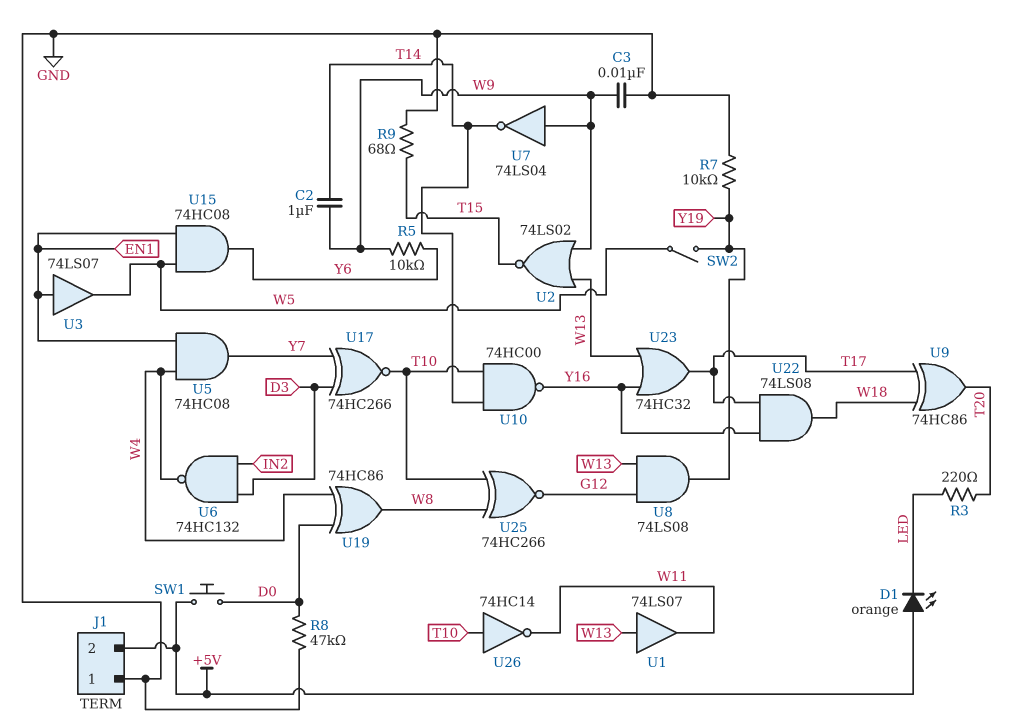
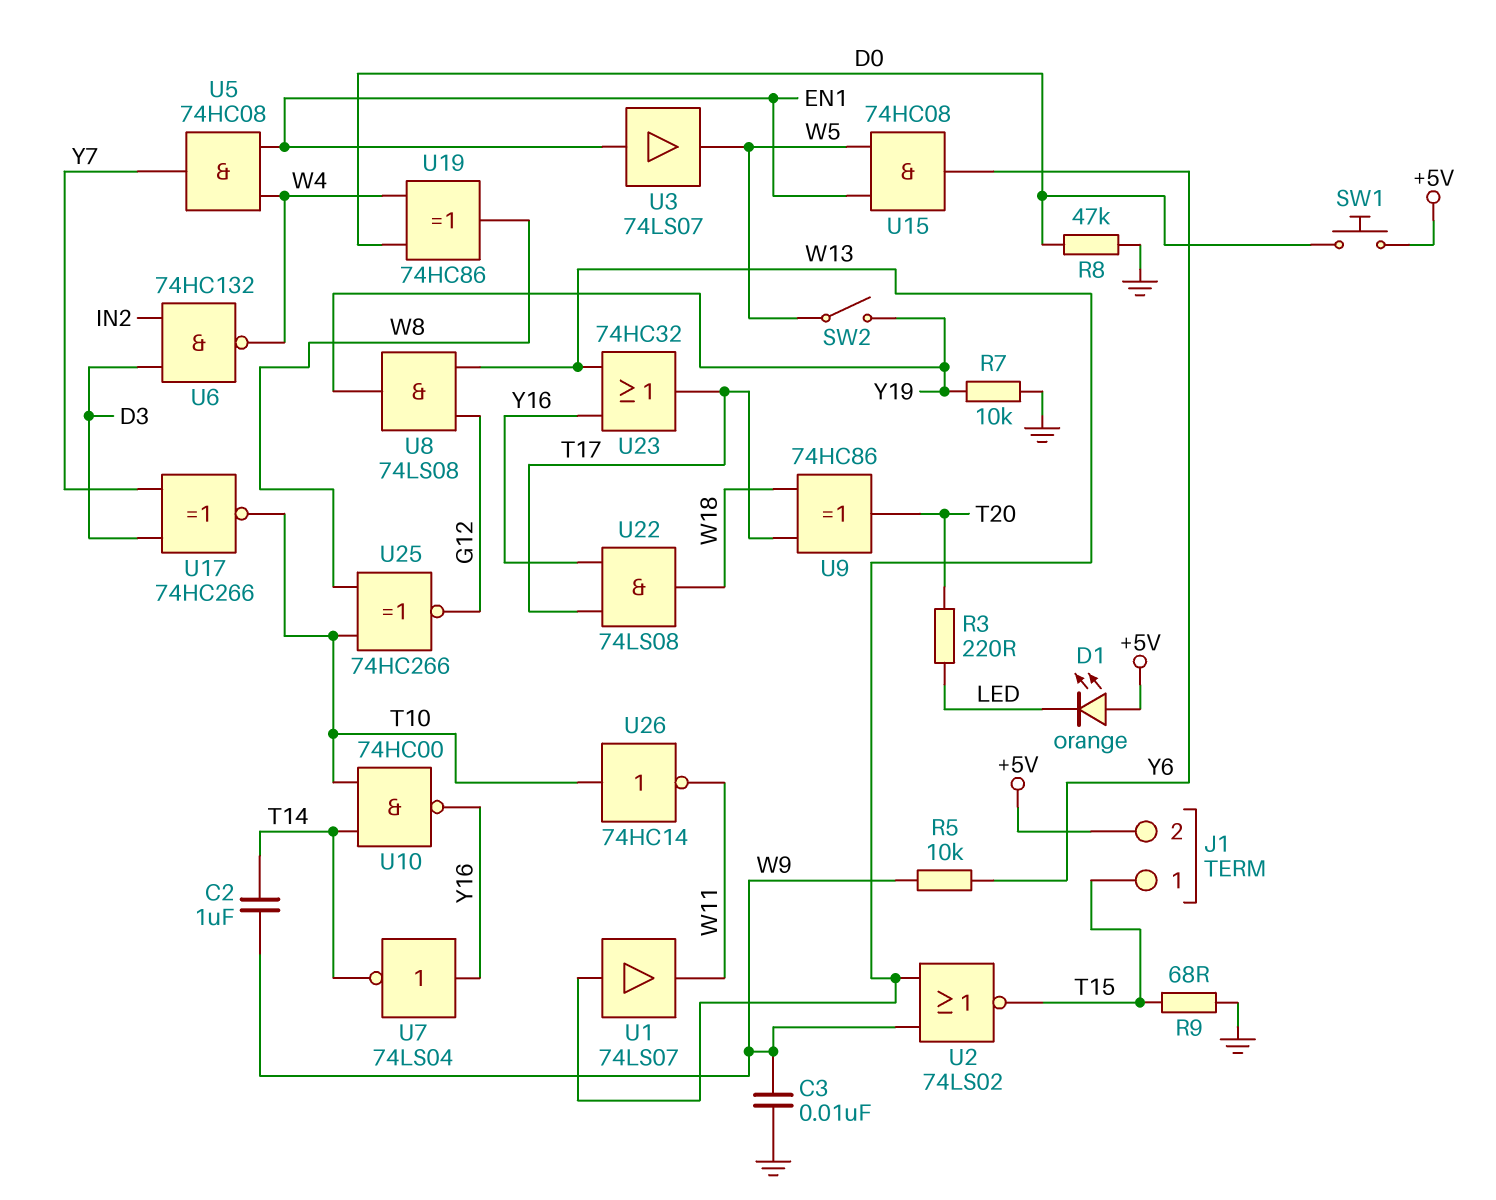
J1 pin 1: GND -> T15
U7: NOT 74LS04 (in W9, out T14) -> NOT 74LS04 (in Y16, out T14)

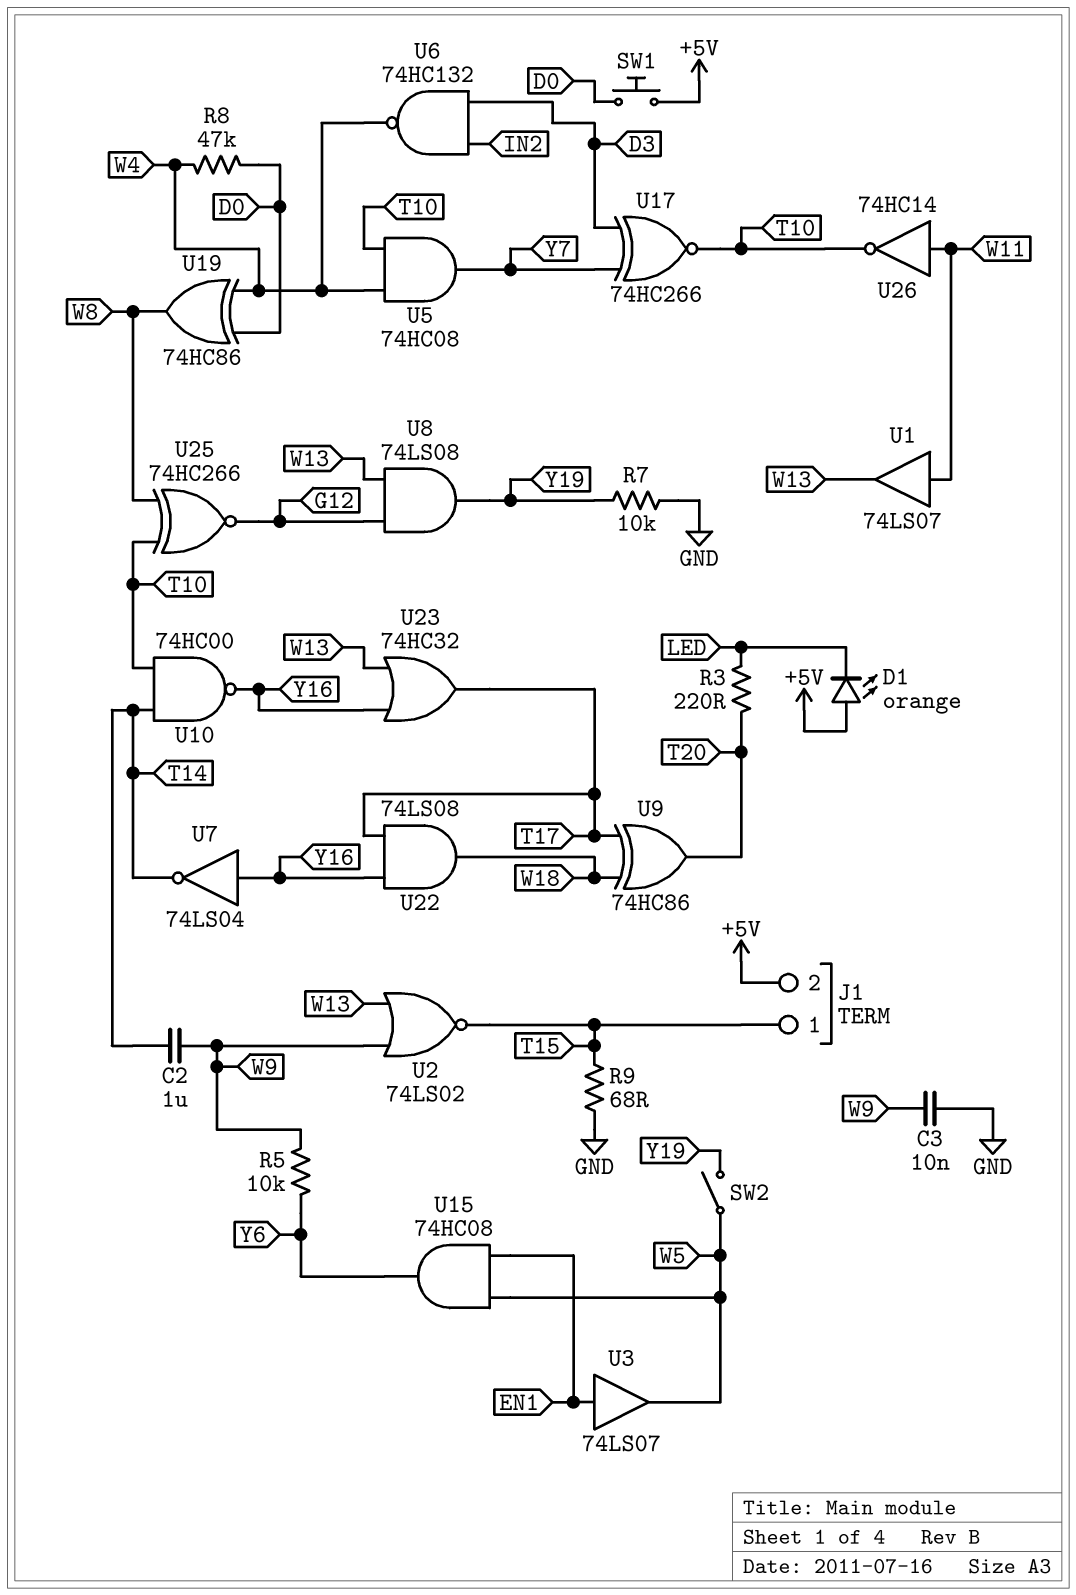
R8: 47k (D0, GND) -> 47k (D0, W4)
U1: buffer 74LS07 (in W13, out W11) -> buffer 74LS07 (in W11, out W13)
U5: AND 74HC08 (in EN1, in W4, out Y7) -> AND 74HC08 (in T10, in W4, out Y7)
U26: NOT 74HC14 (in T10, out W11) -> NOT 74HC14 (in W11, out T10)

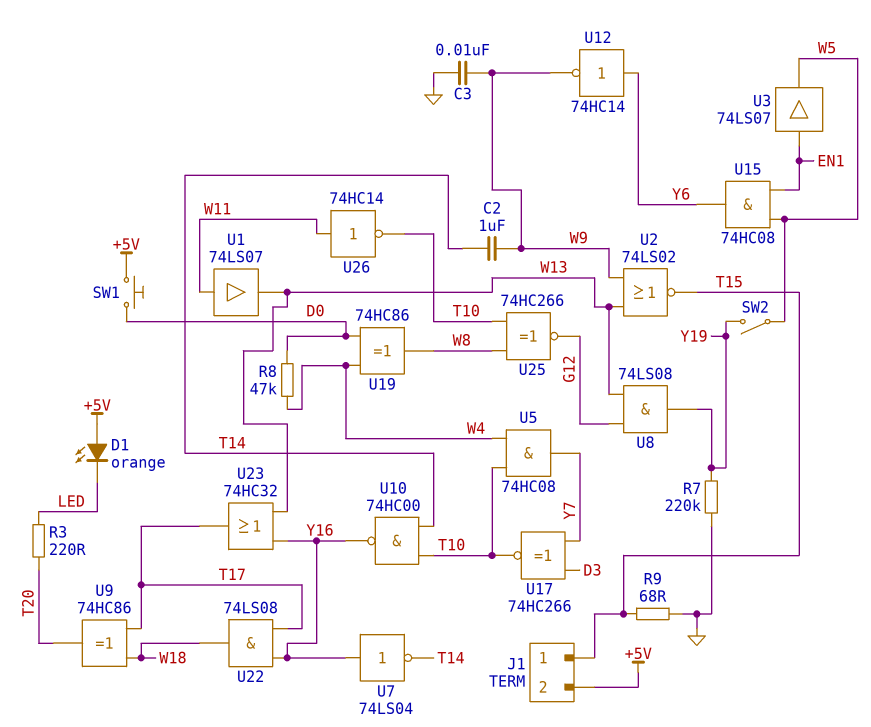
R5: 10k (W9, Y6) -> none
R7: 10k (GND, Y19) -> 220k (GND, Y19)
U6: NAND 74HC132 (in D3, in IN2, out W4) -> none
U12: none -> NOT 74HC14 (in Y6, out W9)

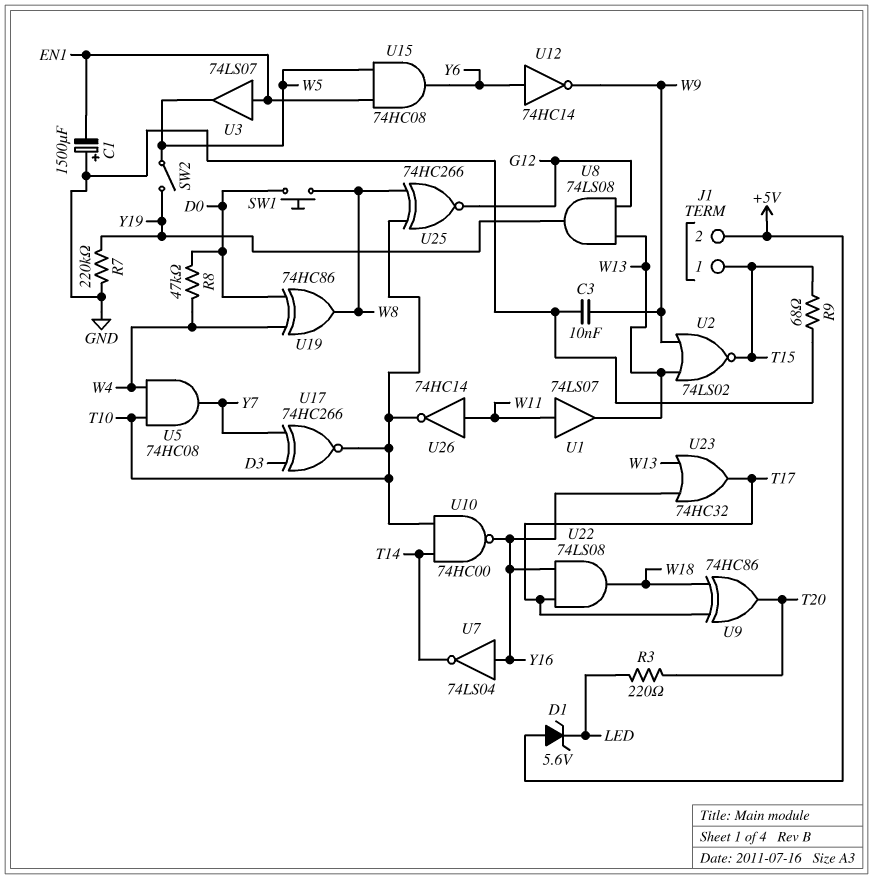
C1: none -> 1500uF (plus GND, minus EN1)
C2: 1uF (T14, W9) -> none
D1: LED orange (A +5V, K LED) -> zener 5.6V (A +5V, K LED)
SW1: button (+5V, D0) -> button (D0, W8)

